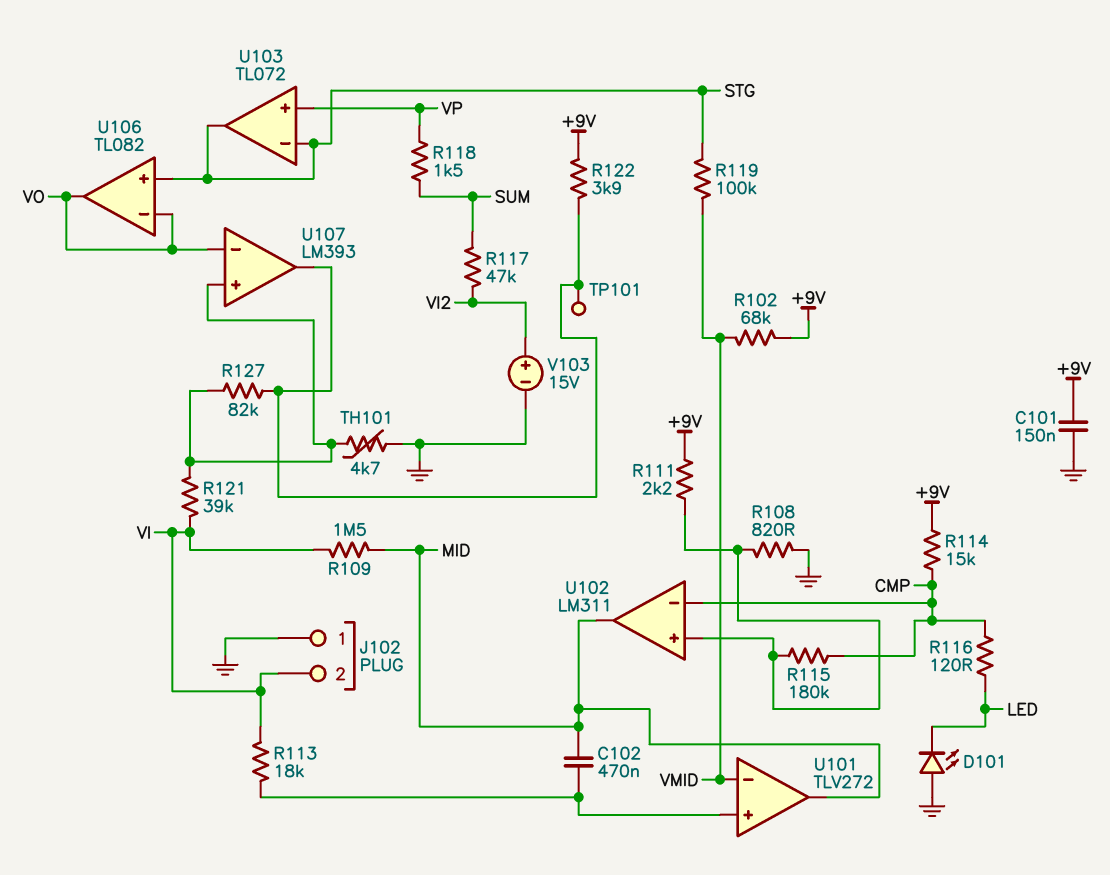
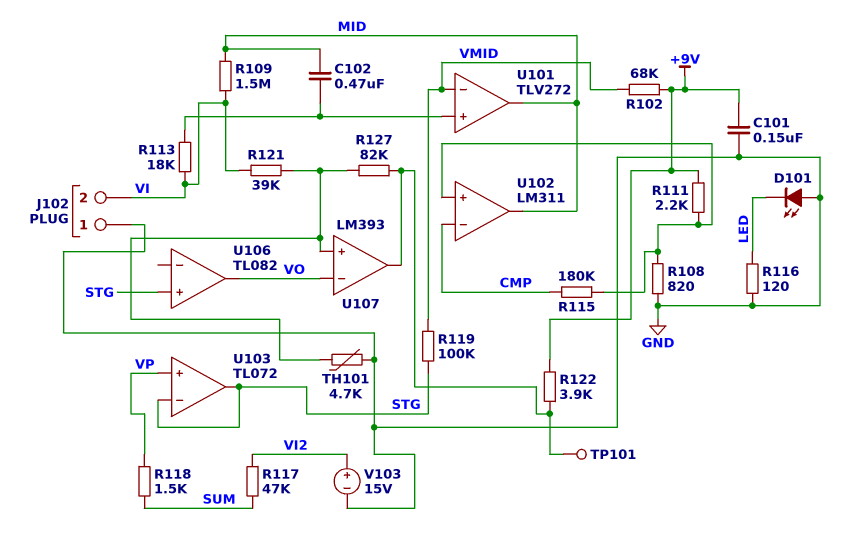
R114: 15k (+9V, CMP) -> none
R116: 120 (CMP, LED) -> 120 (GND, LED)
U106 pin in-: VO -> none

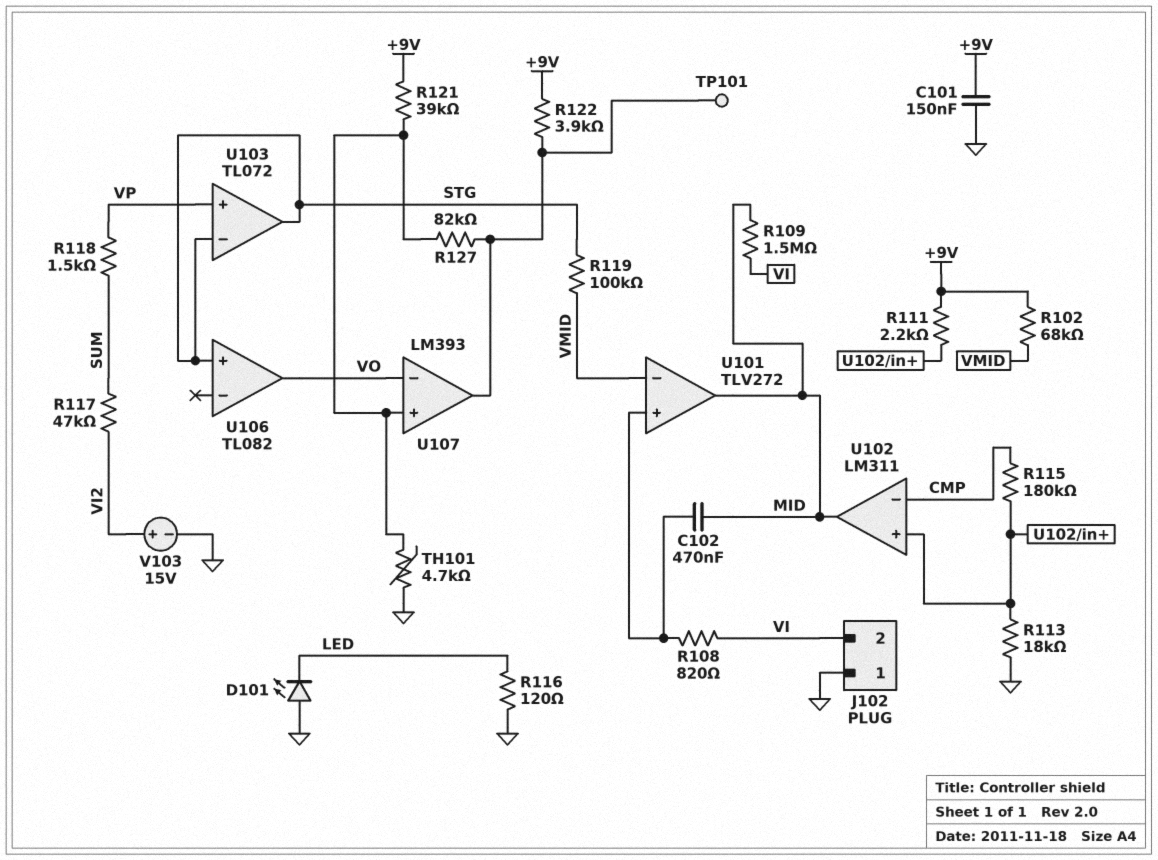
R108: 820 (GND, U102/in+) -> 820 (U101/in+, VI)
R113: 18k (U101/in+, VI) -> 18k (GND, U102/in+)
R121: 39k (U107/in+, VI) -> 39k (+9V, U107/in+)

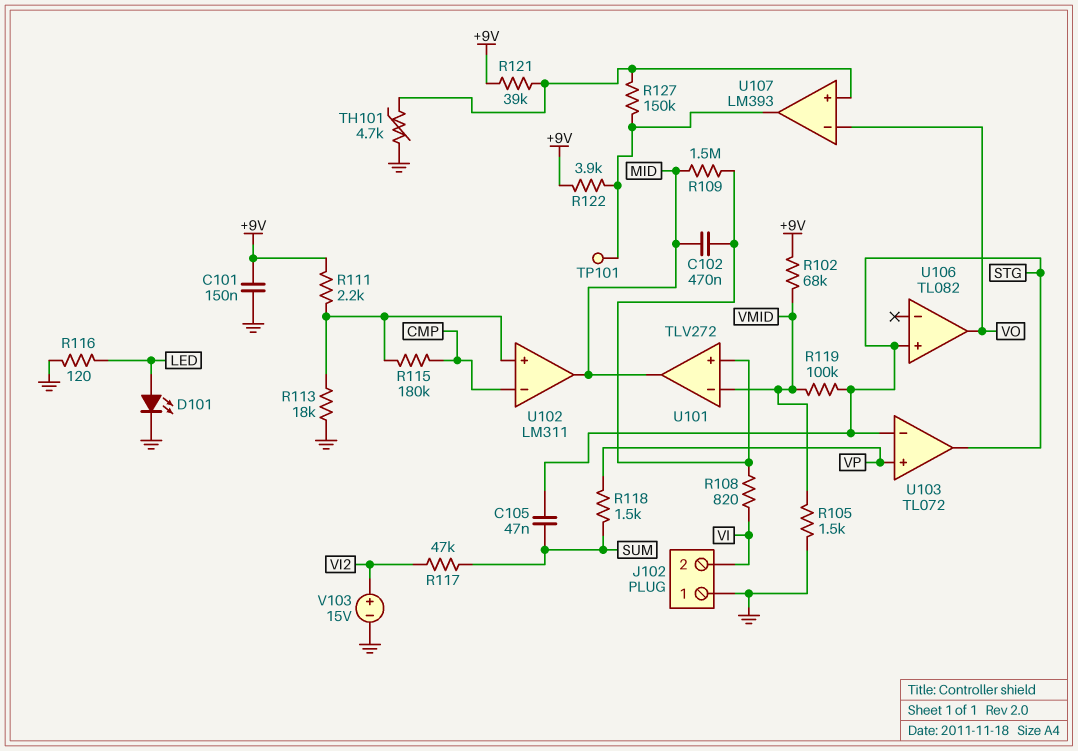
C105: none -> 47nF (STG, SUM)
D101: LED (A GND, K LED) -> LED (A LED, K GND)
R105: none -> 1.5k (GND, VMID)
R109: 1.5M (MID, VI) -> 1.5M (MID, U101/in+)
R127: 82k (U107/in+, U107/out) -> 150k (U107/in+, U107/out)

